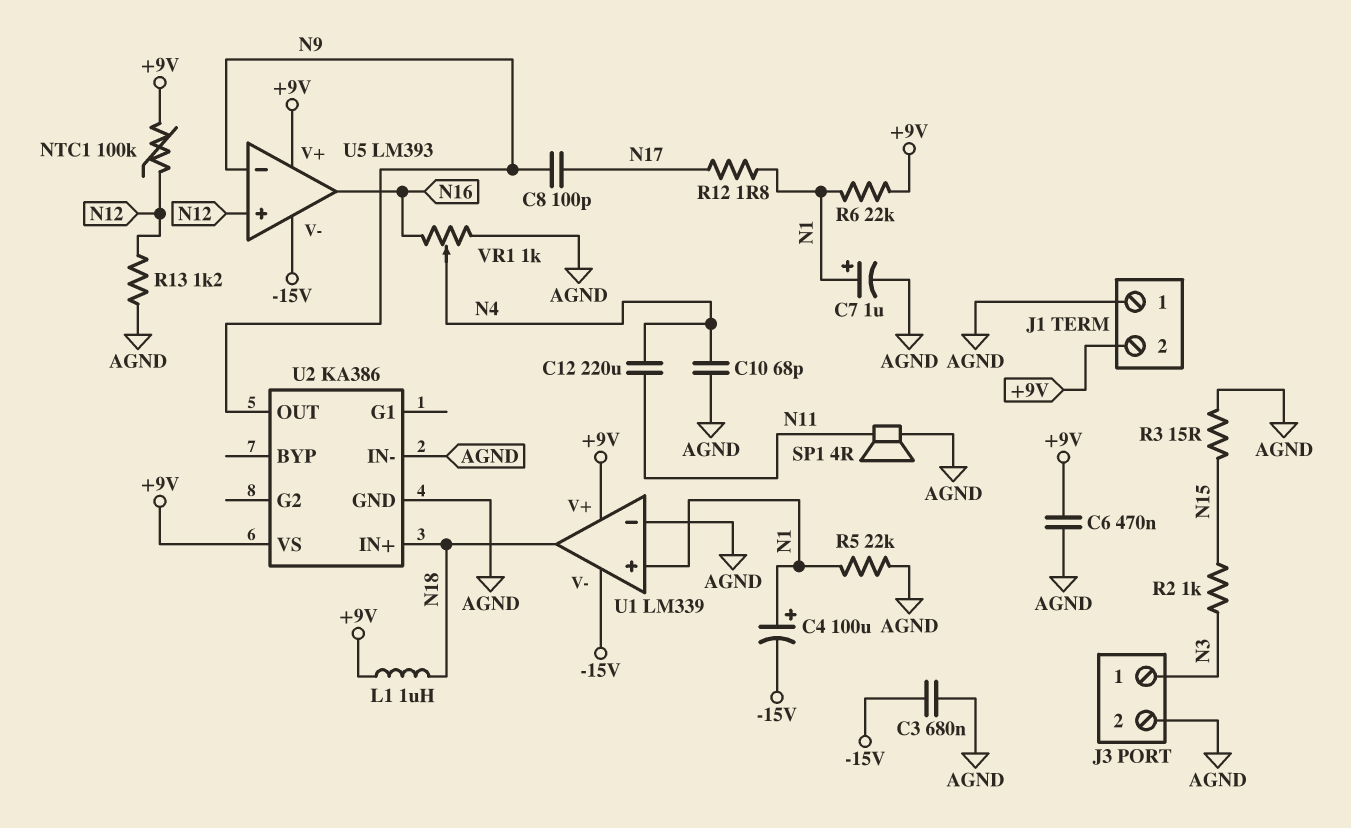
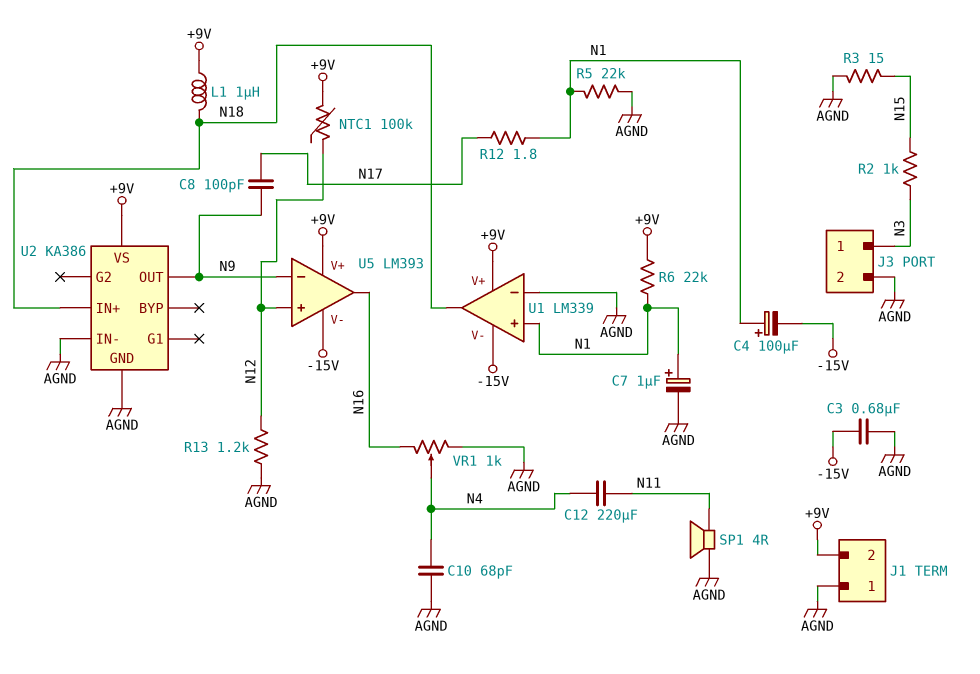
C6: 470nF (+9V, AGND) -> none

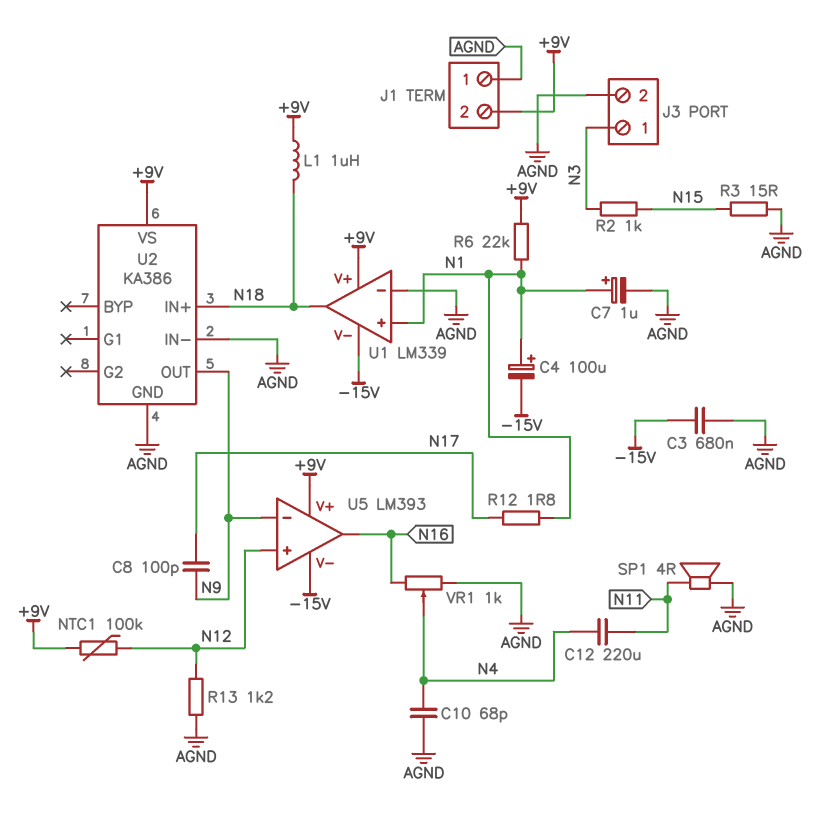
R5: 22k (AGND, N1) -> none

